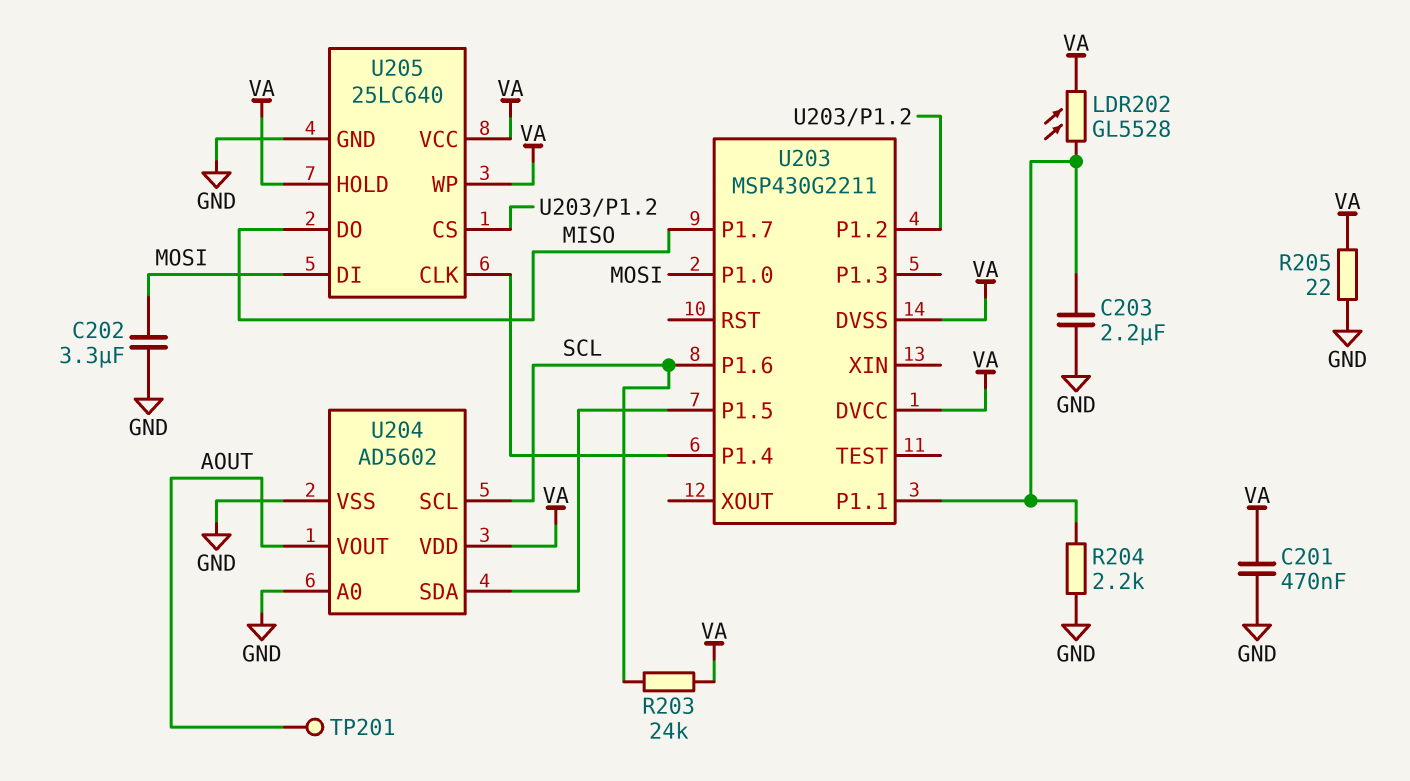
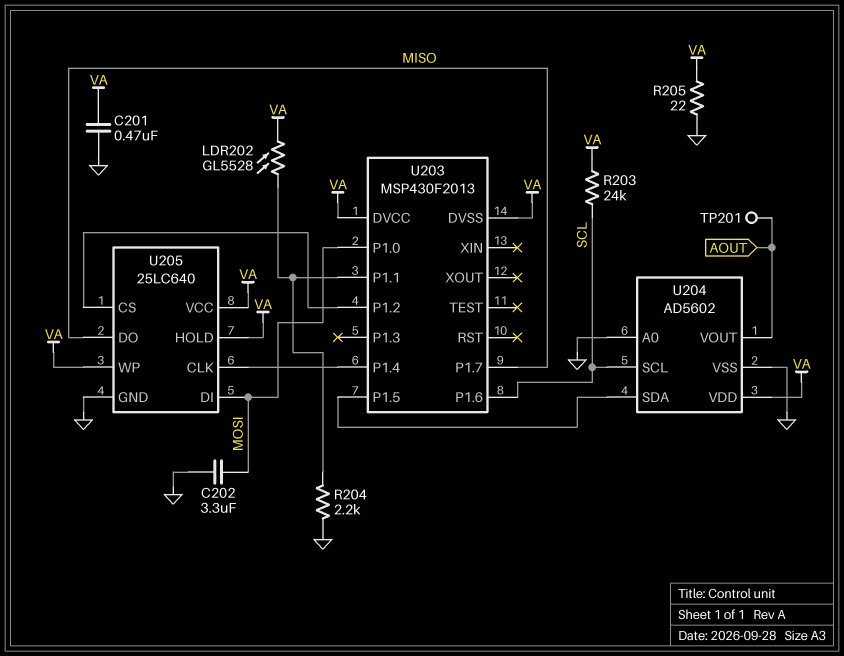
C203: 2.2uF (GND, U203/P1.1) -> none
U203: MSP430G2211 -> MSP430F2013

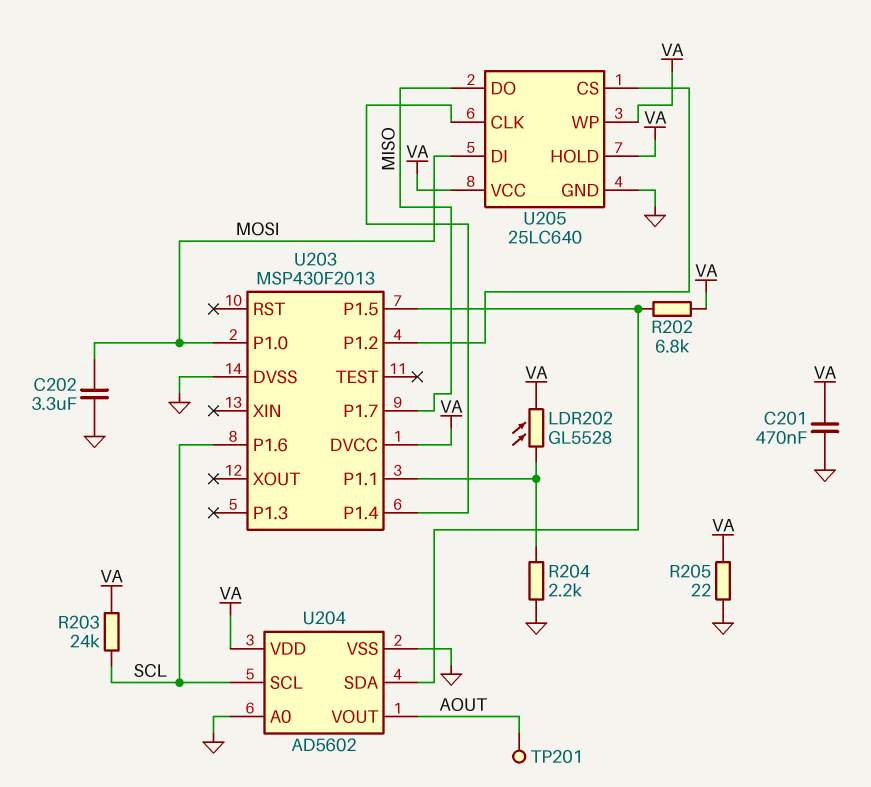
R202: none -> 6.8k (U203/P1.5, VA)
U203 pin DVSS: VA -> GND

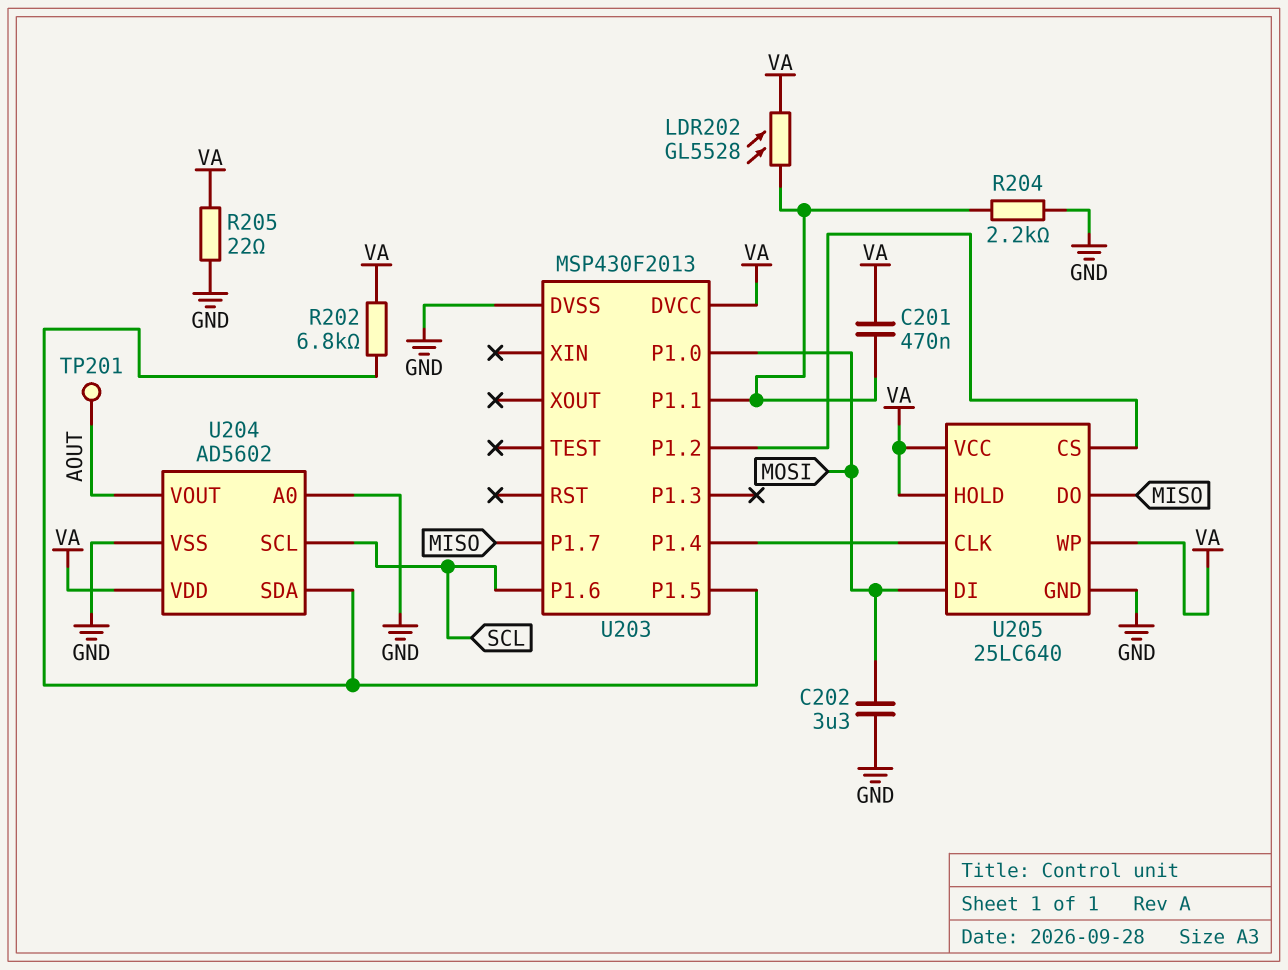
C201: 470nF (GND, VA) -> 470nF (U203/P1.1, VA)
R203: 24k (SCL, VA) -> none

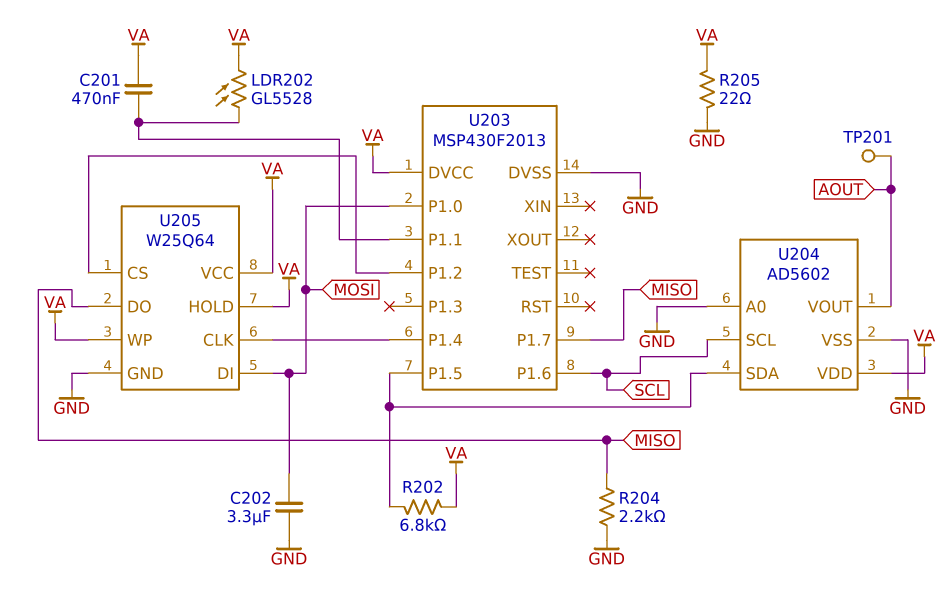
R204: 2.2k (GND, U203/P1.1) -> 2.2k (GND, MISO)
U205: 25LC640 -> W25Q64

